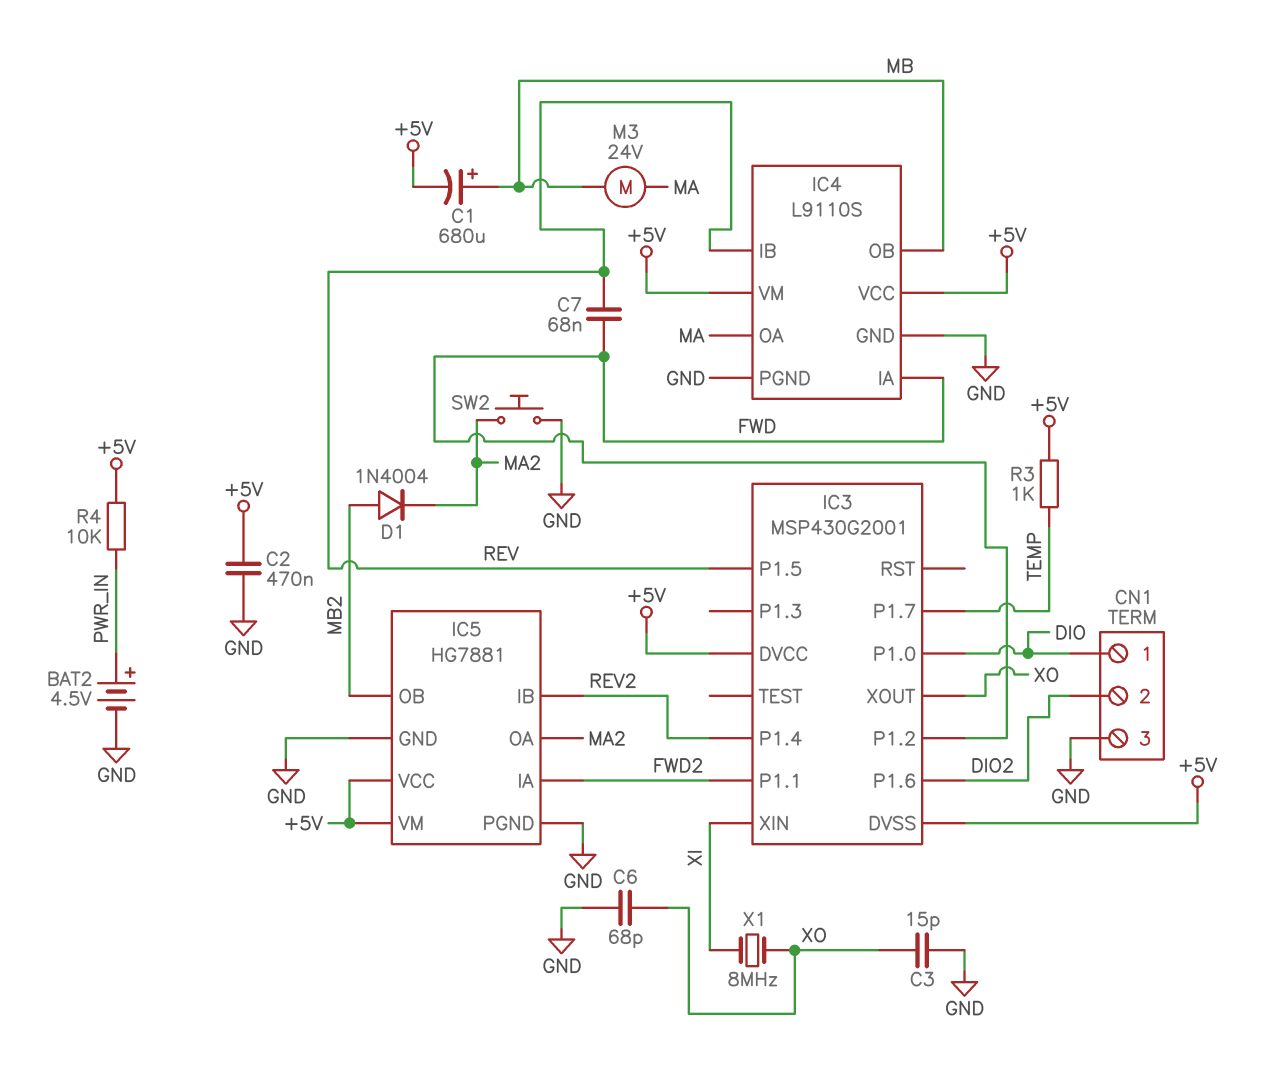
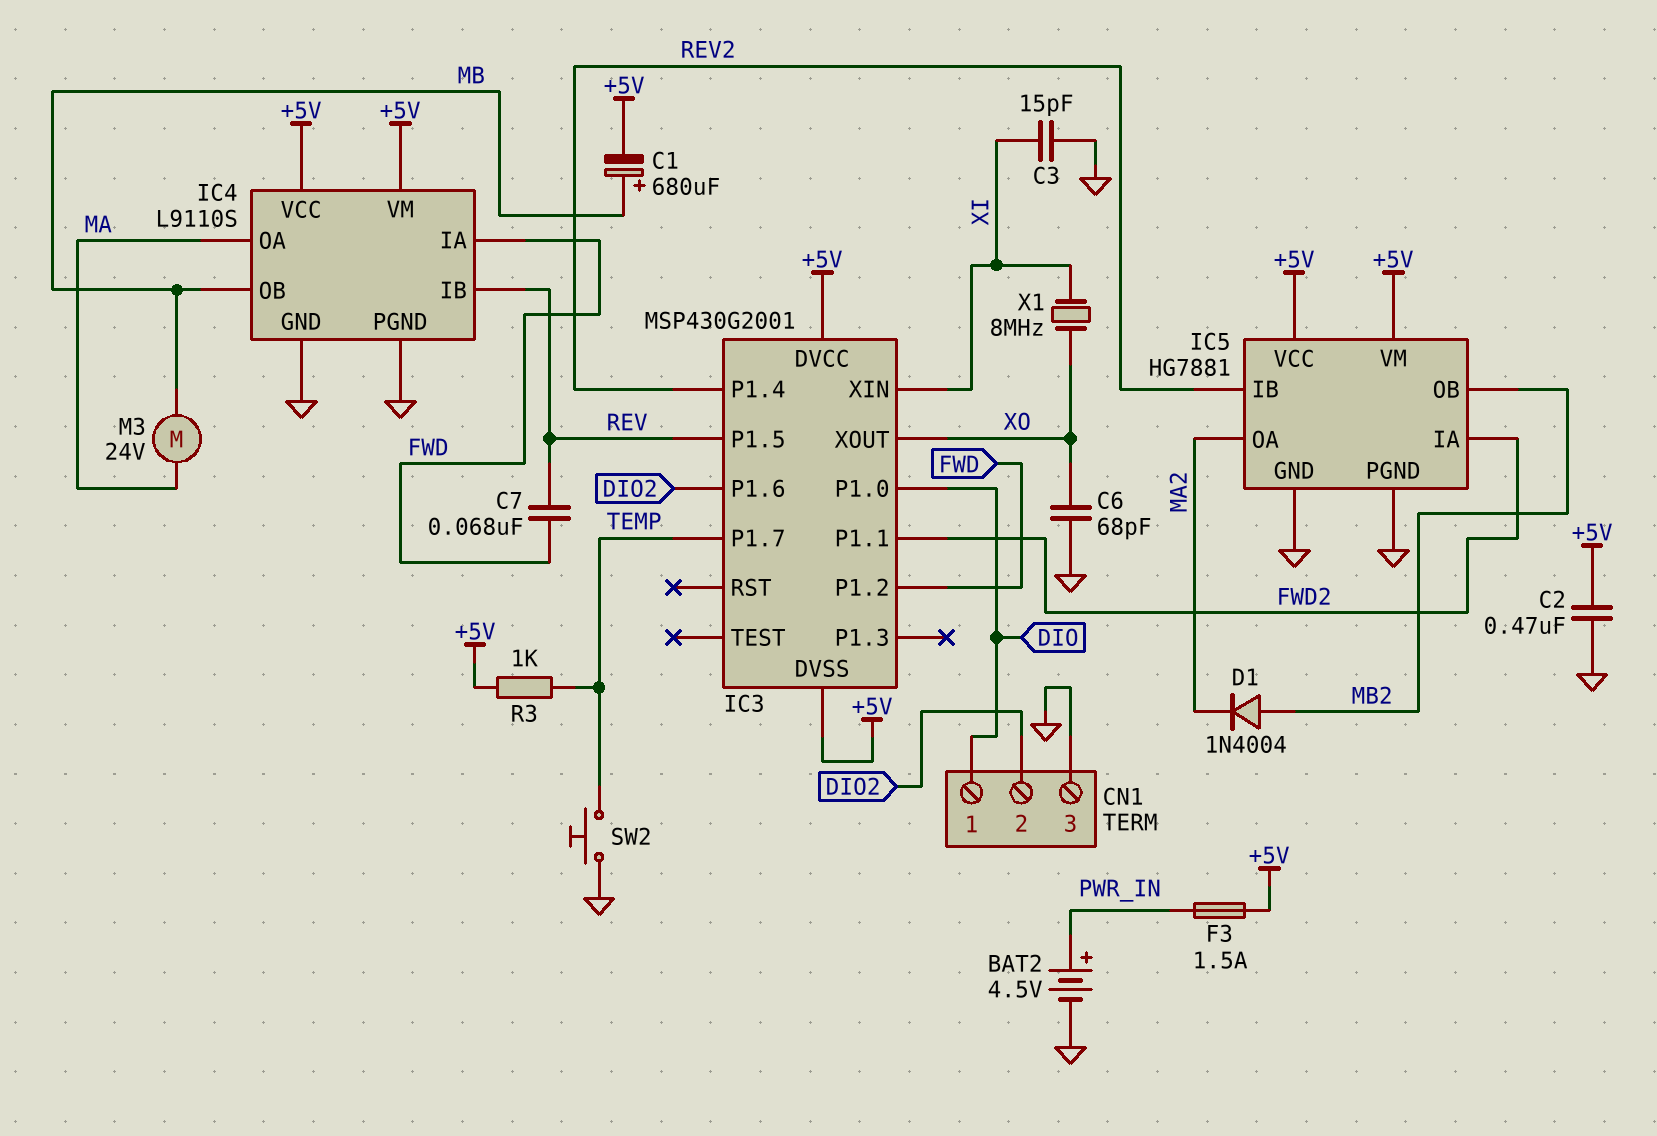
C3: 15pF (GND, XO) -> 15pF (GND, XI)
F3: none -> 1.5A (+5V, PWR_IN)
R4: 10k (+5V, PWR_IN) -> none
SW2: button (GND, MA2) -> button (GND, TEMP)

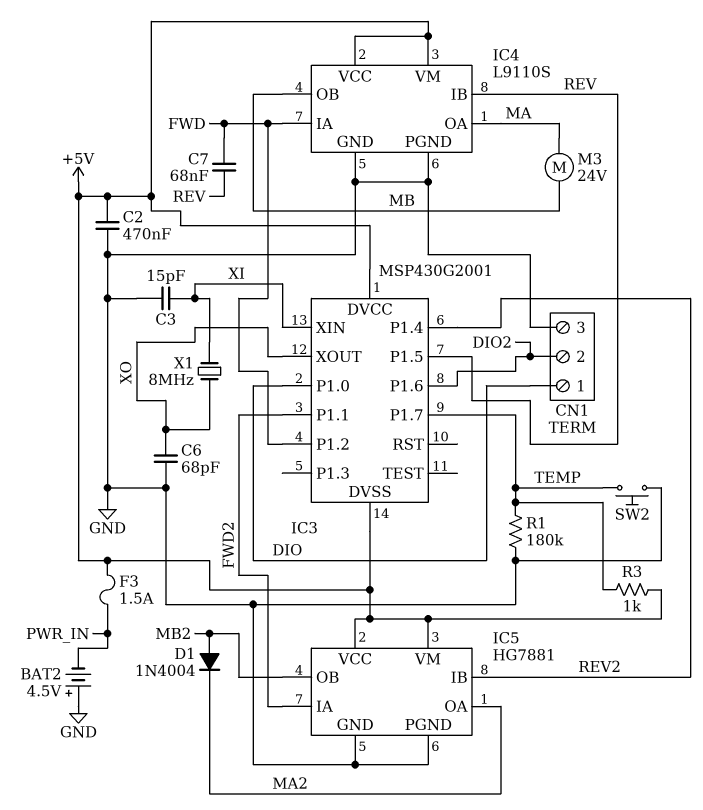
BAT2: 4.5V (plus PWR_IN, minus GND) -> 4.5V (plus GND, minus PWR_IN)
C1: 680uF (plus MB, minus +5V) -> none
R1: none -> 180k (GND, TEMP)

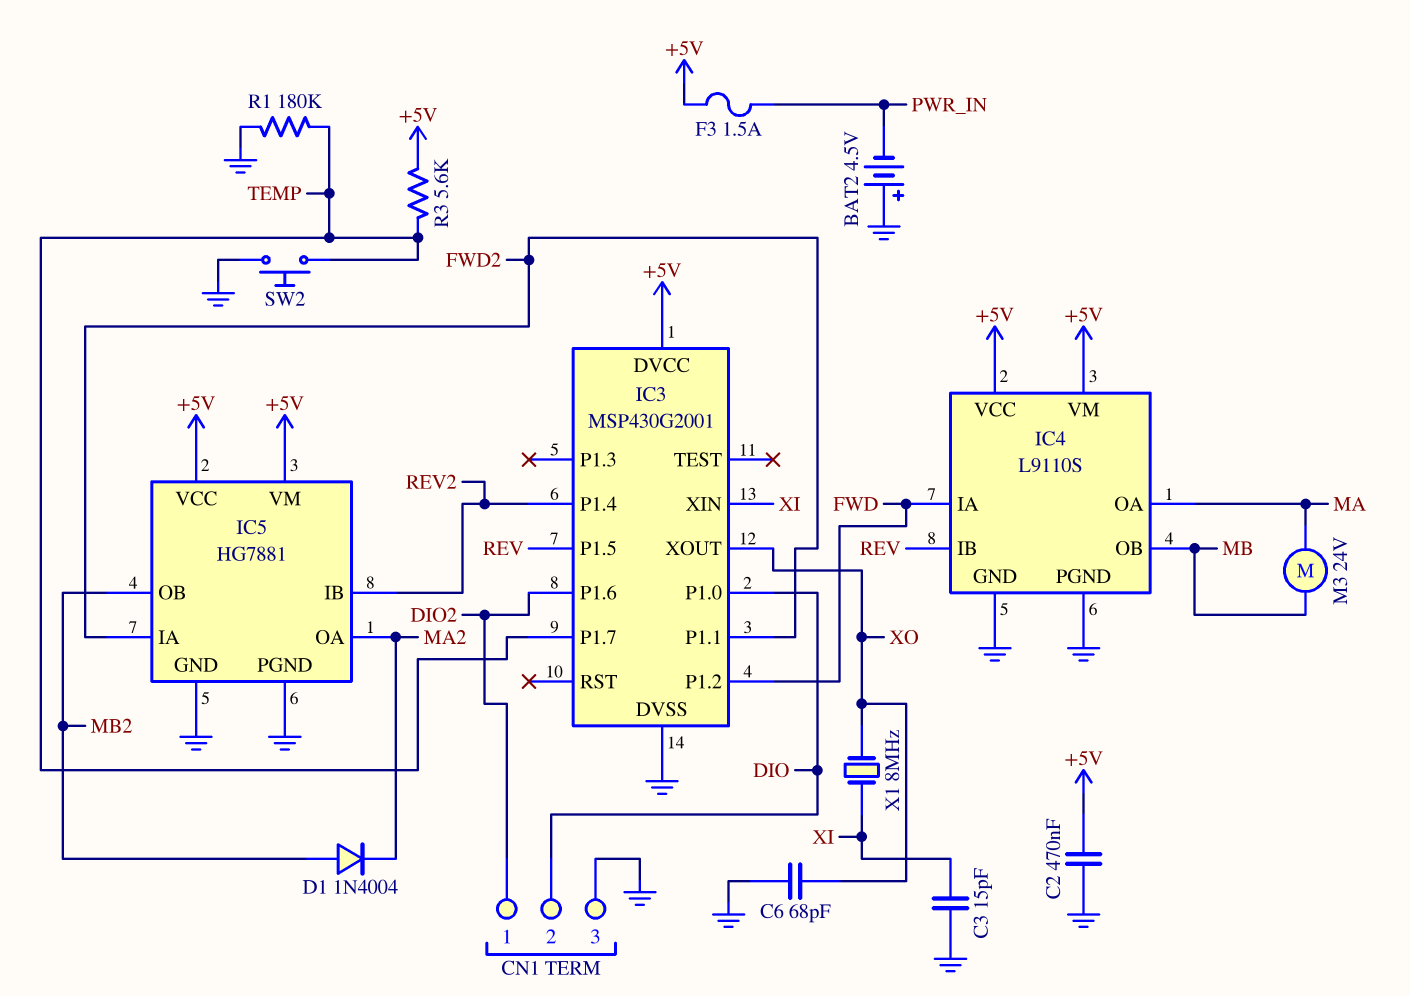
C7: 68nF (FWD, REV) -> none
CN1 pin 1: DIO -> DIO2
CN1 pin 2: DIO2 -> DIO
IC3 pin DVSS: +5V -> GND
R3: 1k (+5V, TEMP) -> 5.6k (+5V, TEMP)

